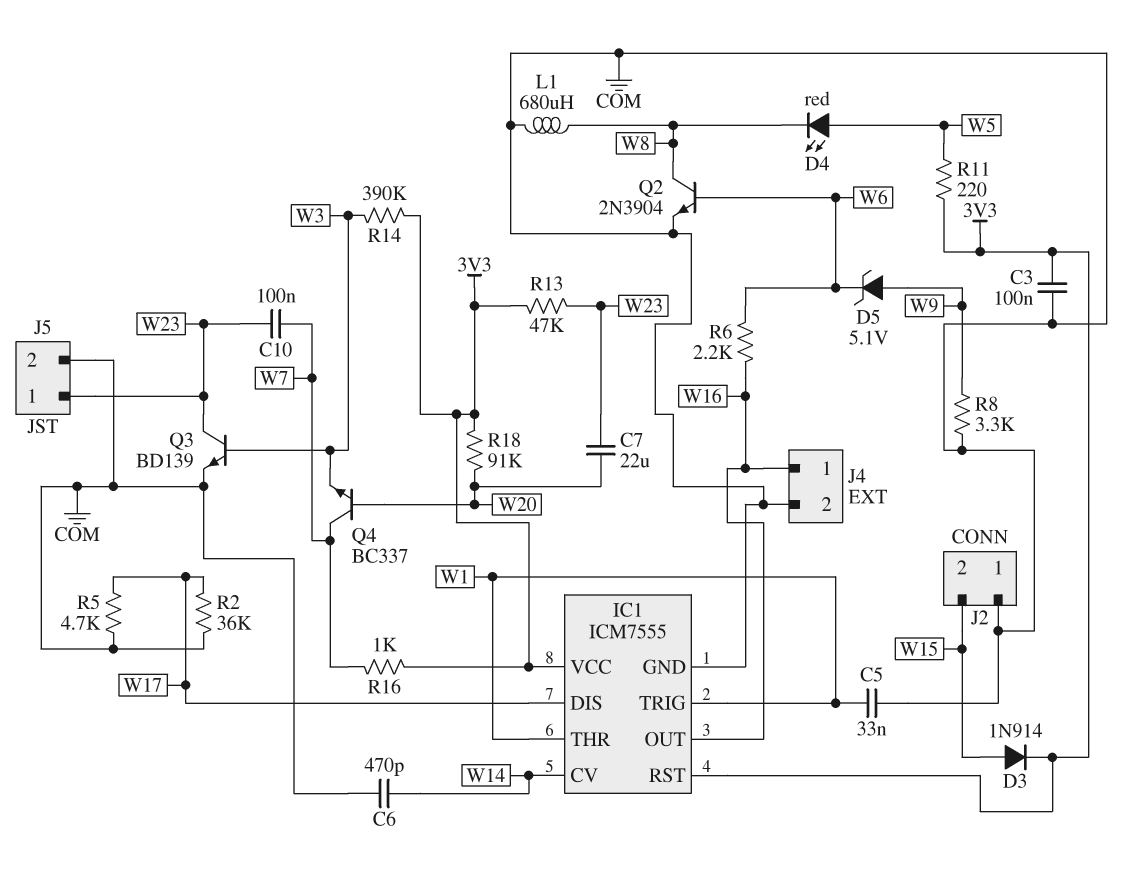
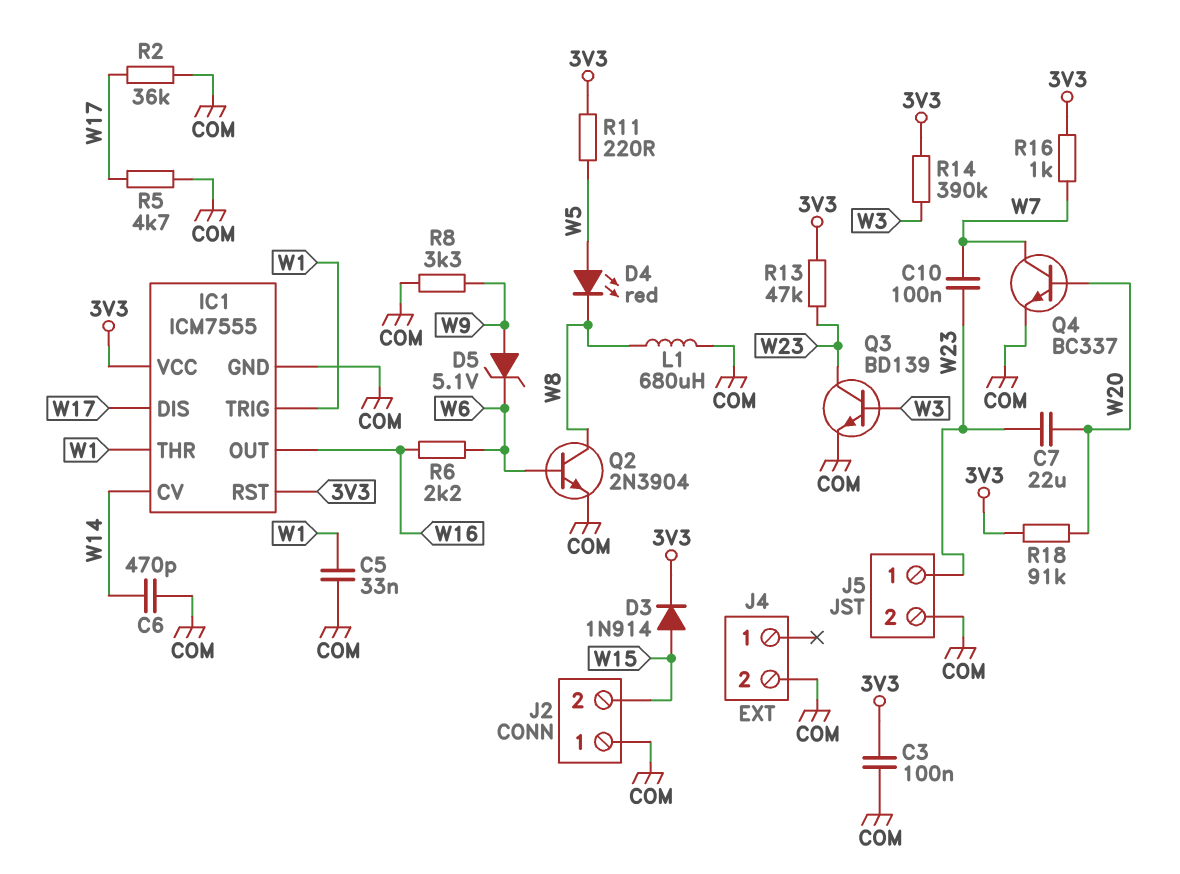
J4 pin 1: W16 -> none
Q4: NPN BC337 (B W20, C W7, E W3) -> NPN BC337 (B W20, C W7, E COM)

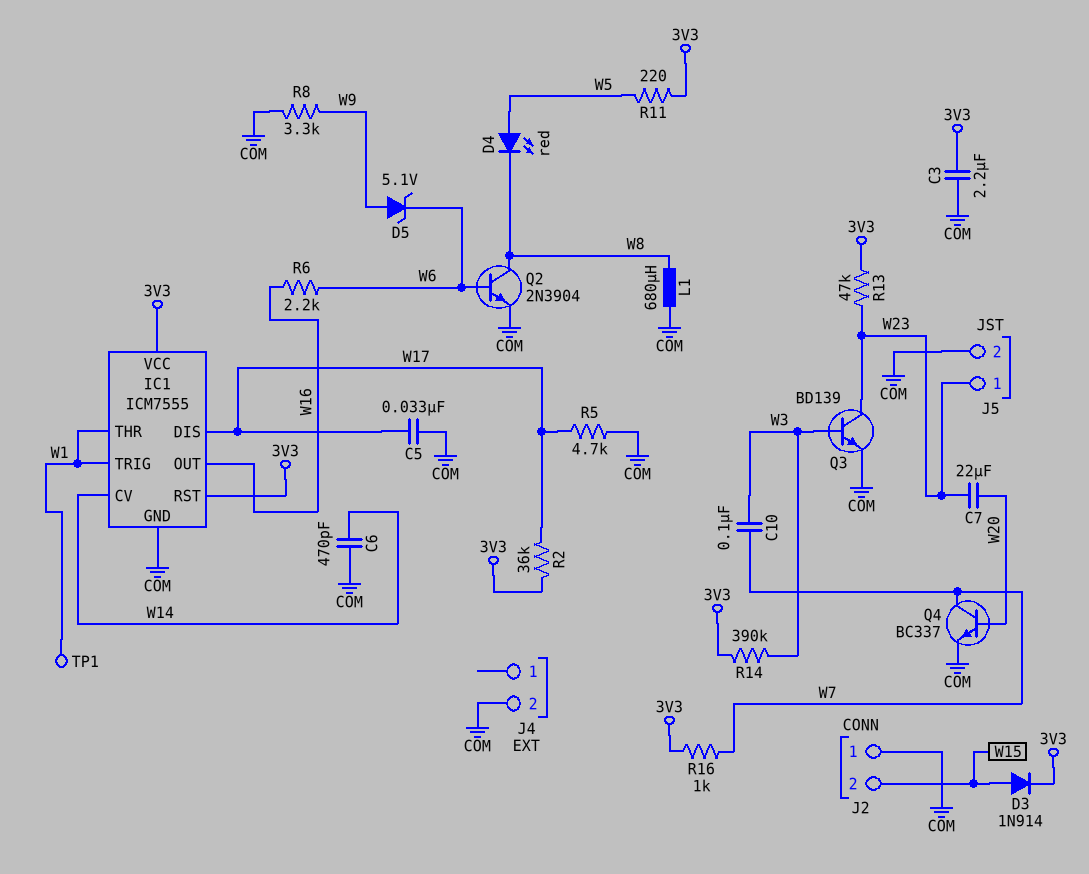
C3: 100nF (3V3, COM) -> 2.2uF (3V3, COM)
C5: 33nF (COM, W1) -> 33nF (COM, W17)
C10: 100nF (W7, W23) -> 100nF (W3, W7)
R2: 36k (COM, W17) -> 36k (3V3, W17)
R18: 91k (3V3, W20) -> none
TP1: none -> test point (W1)

